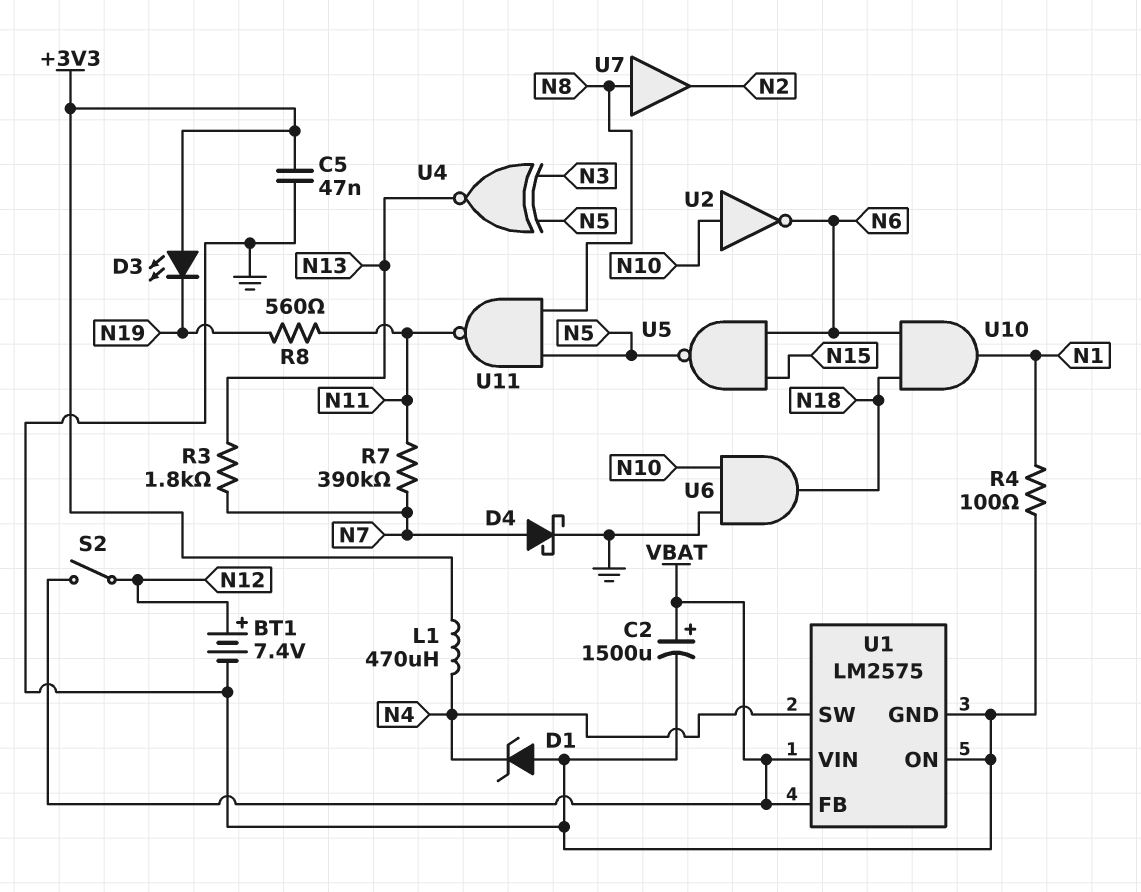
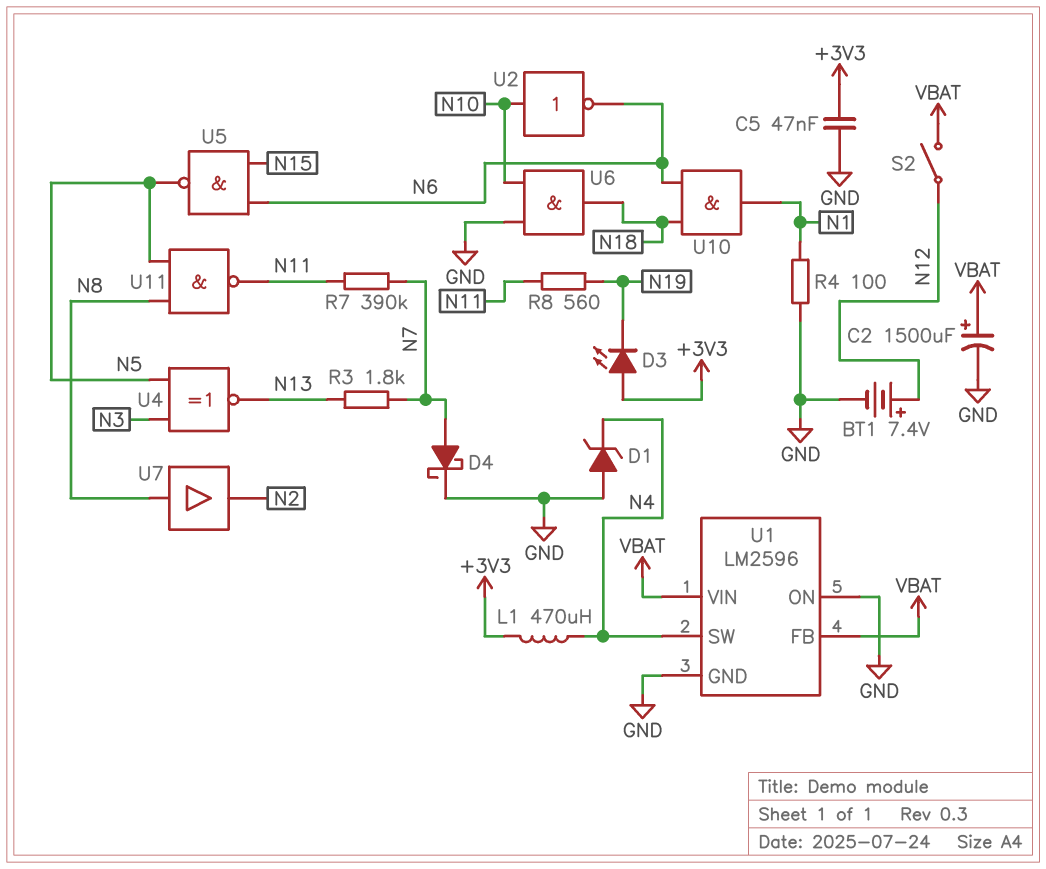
U1: LM2575 -> LM2596

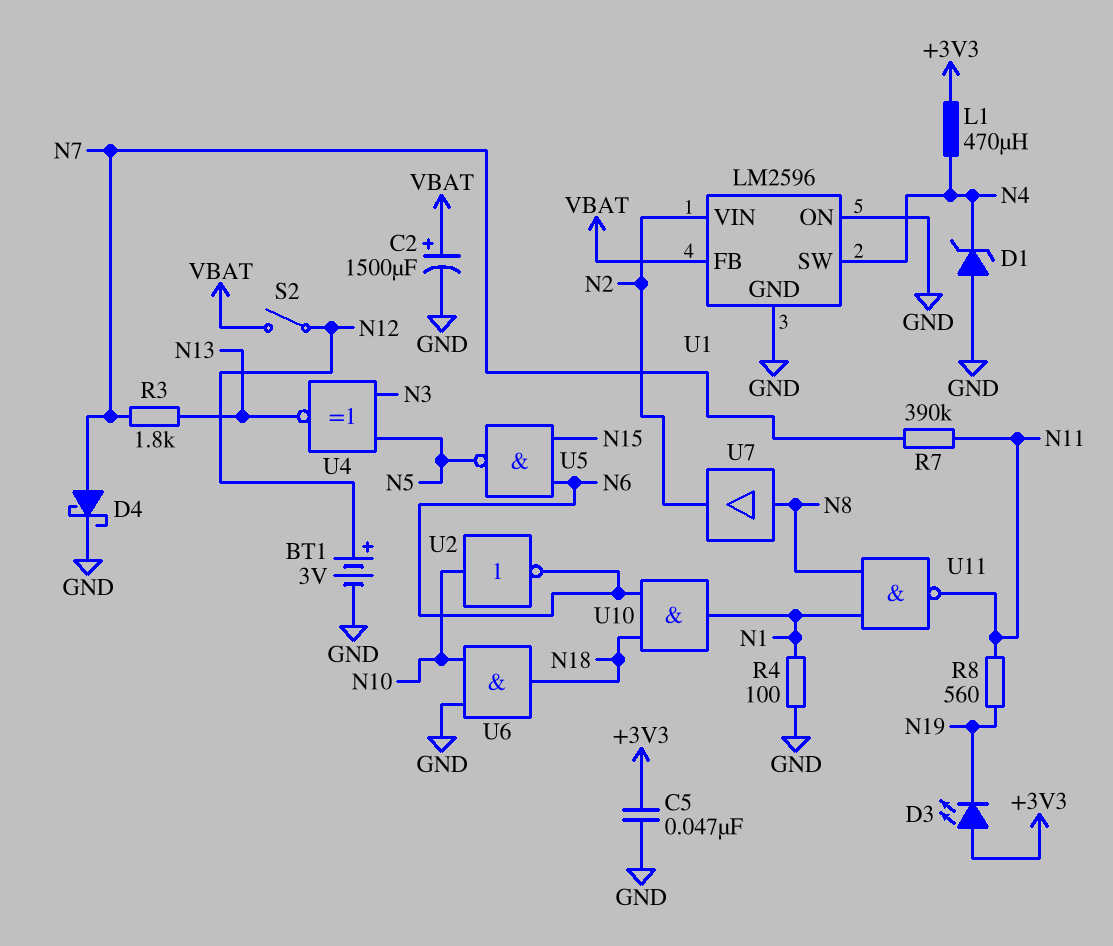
BT1: 7.4V (plus N12, minus GND) -> 3V (plus N12, minus GND)
U1 pin VIN: VBAT -> N2
U11: NAND (in N5, in N8, out N11) -> NAND (in N1, in N8, out N11)

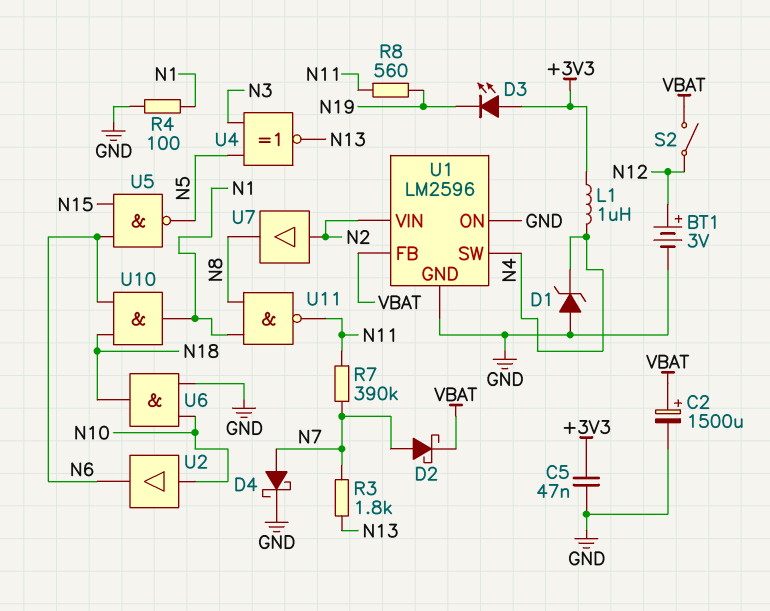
D2: none -> schottky (A N7, K VBAT)
L1: 470uH (+3V3, N4) -> 1uH (+3V3, N4)
U2: NOT (in N10, out N6) -> buffer (in N10, out N6)
U7: buffer (in N8, out N2) -> buffer (in N2, out N8)

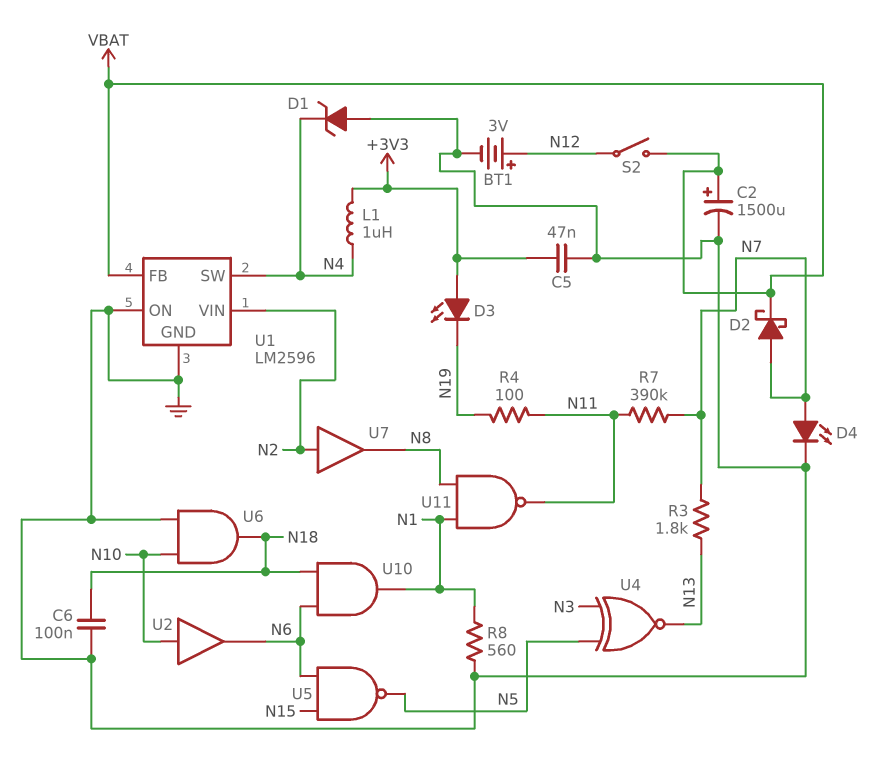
C6: none -> 100nF (GND, N18)
D4: schottky (A N7, K GND) -> LED (A N7, K GND)
R4: 100 (GND, N1) -> 100 (N11, N19)
R8: 560 (N11, N19) -> 560 (GND, N1)

